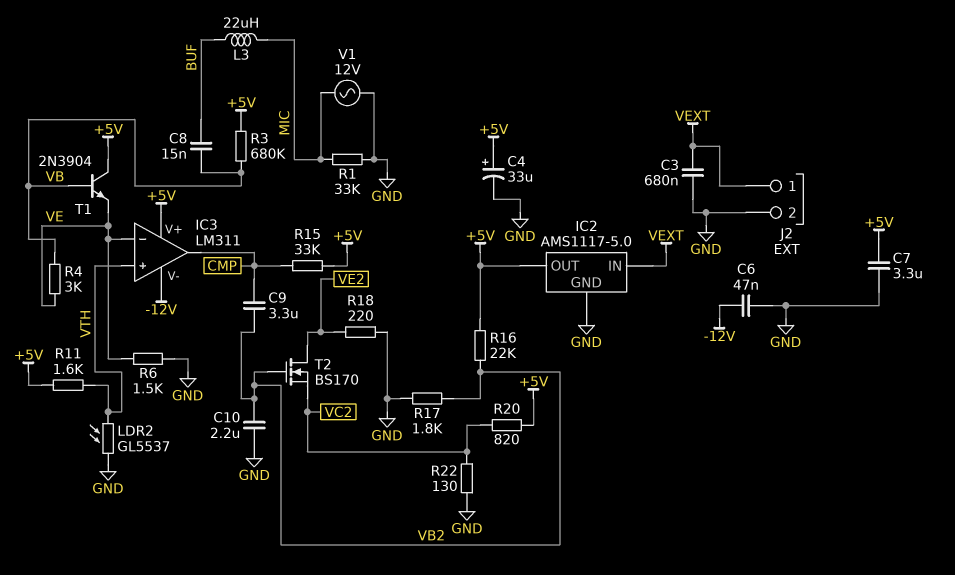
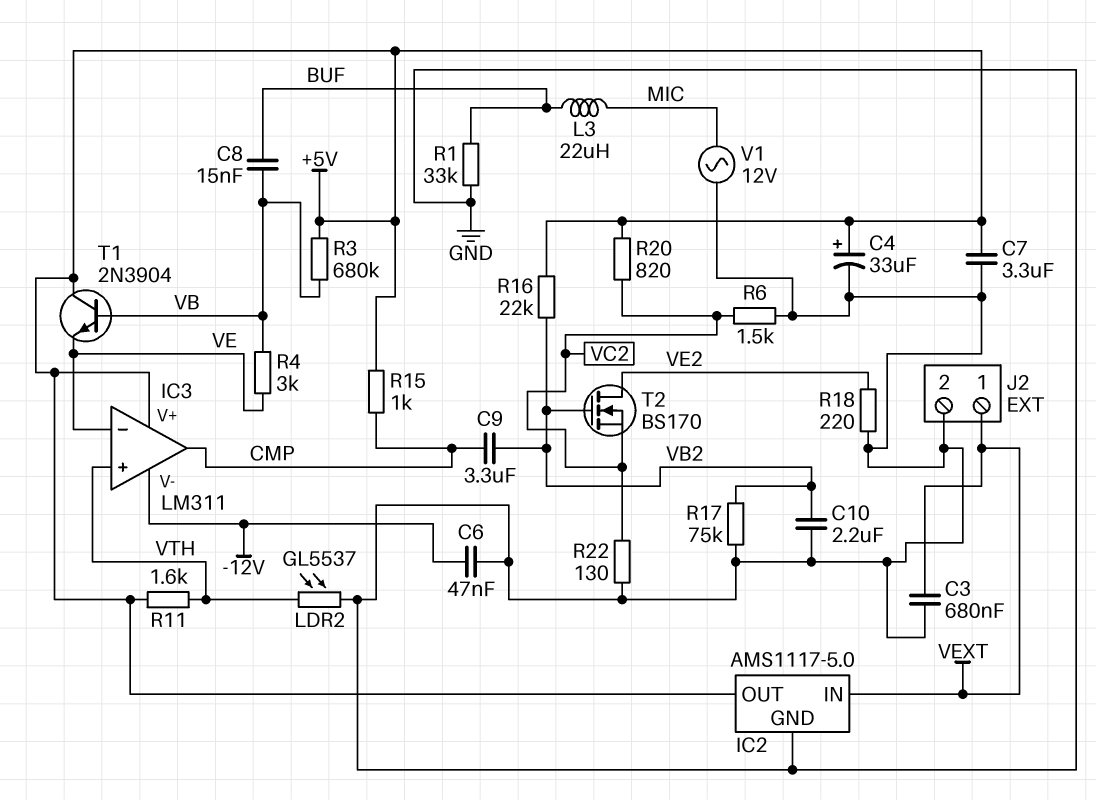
R1: 33k (GND, MIC) -> 33k (BUF, GND)
R6: 1.5k (GND, VE) -> 1.5k (GND, VC2)
R15: 33k (+5V, CMP) -> 1k (+5V, CMP)
R17: 1.8k (GND, VB2) -> 75k (GND, VB2)

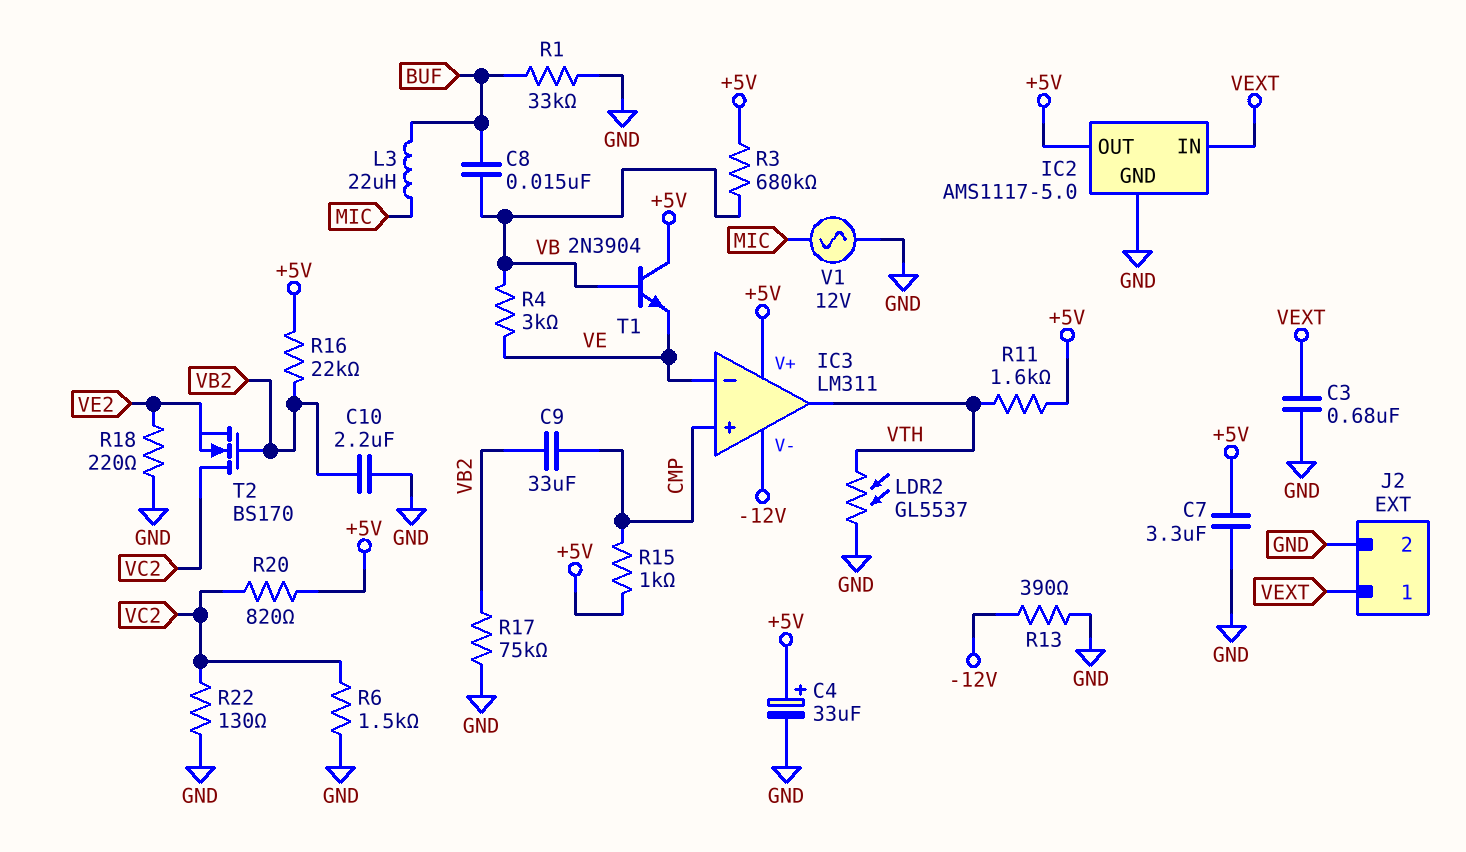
C6: 47nF (-12V, GND) -> none
C9: 3.3uF (CMP, VB2) -> 33uF (CMP, VB2)
IC3 pin in+: VTH -> CMP
IC3 pin out: CMP -> VTH
R13: none -> 390 (-12V, GND)
T2: NMOS BS170 (G VB2, D VE2, S VC2) -> NMOS BS170 (G VB2, D VC2, S VE2)

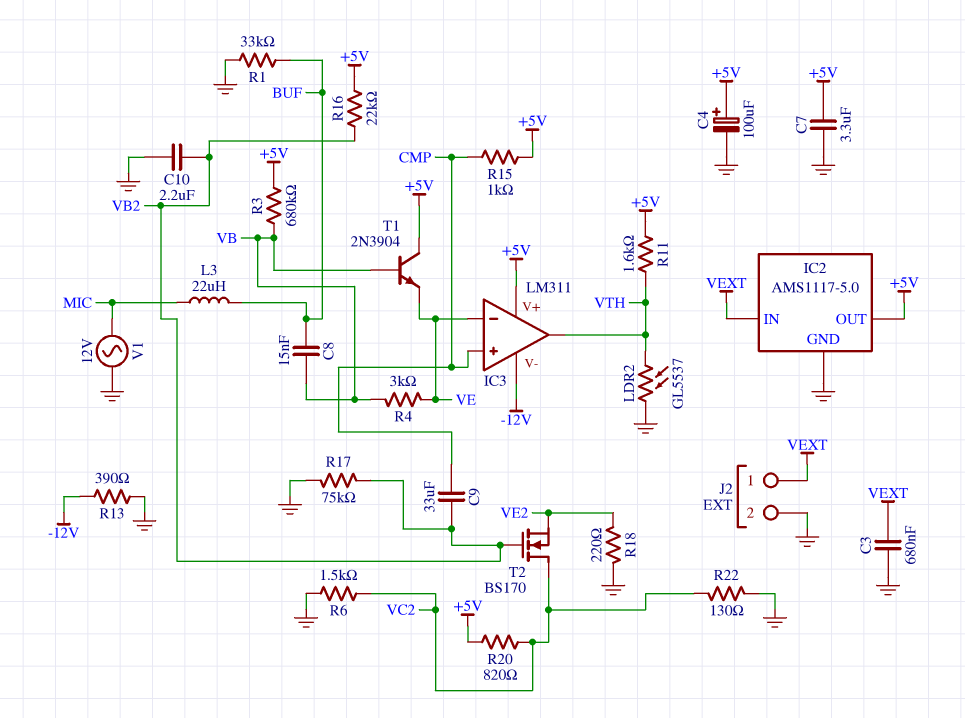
C4: 33uF (plus +5V, minus GND) -> 100uF (plus +5V, minus GND)

